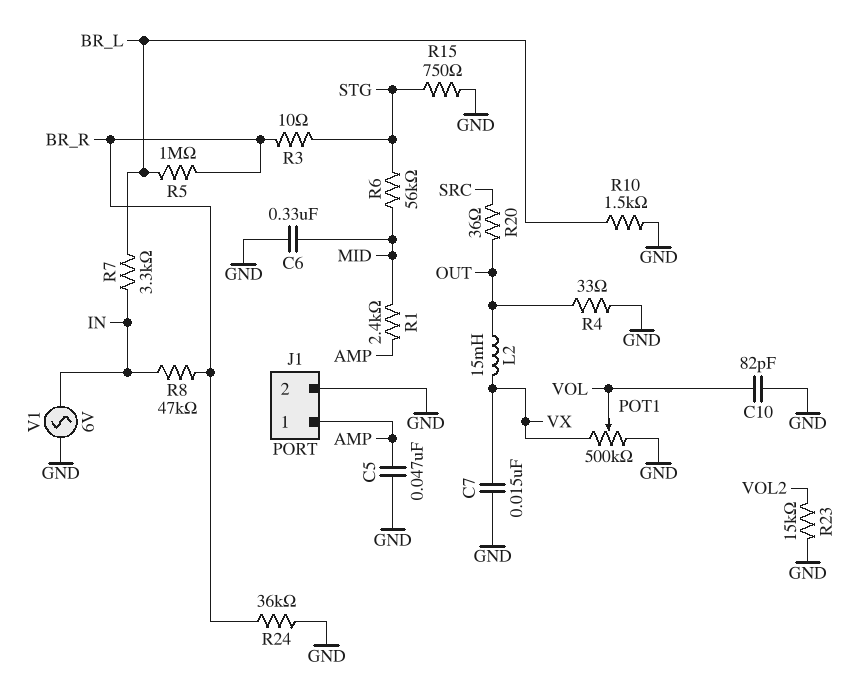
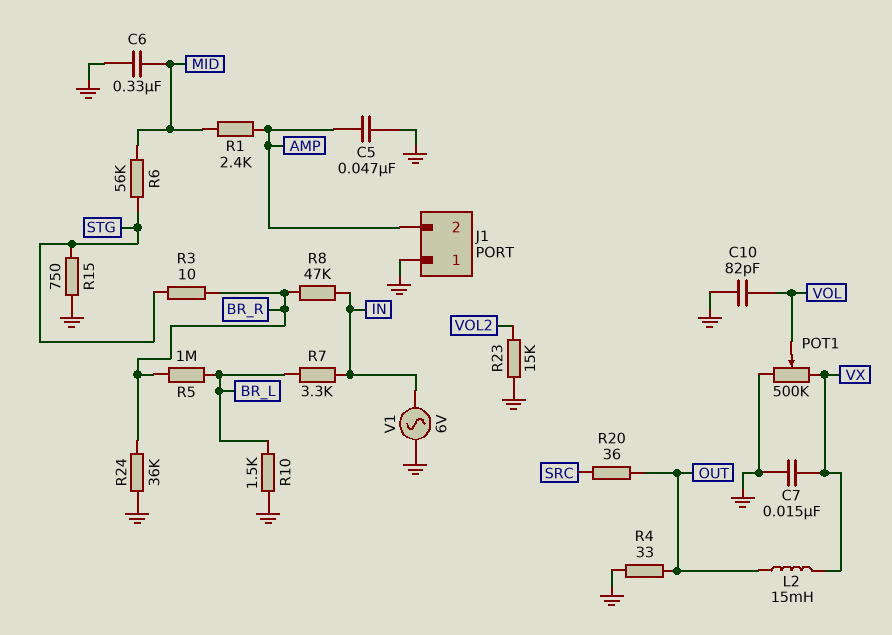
J1 pin 1: AMP -> GND
J1 pin 2: GND -> AMP

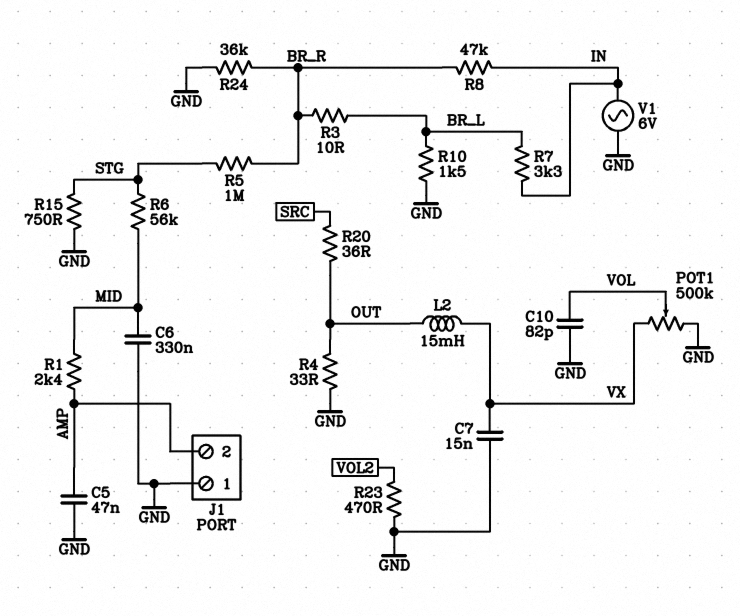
R3: 10 (BR_R, STG) -> 10 (BR_L, BR_R)
R5: 1M (BR_L, BR_R) -> 1M (BR_R, STG)
R23: 15k (GND, VOL2) -> 470 (GND, VOL2)

